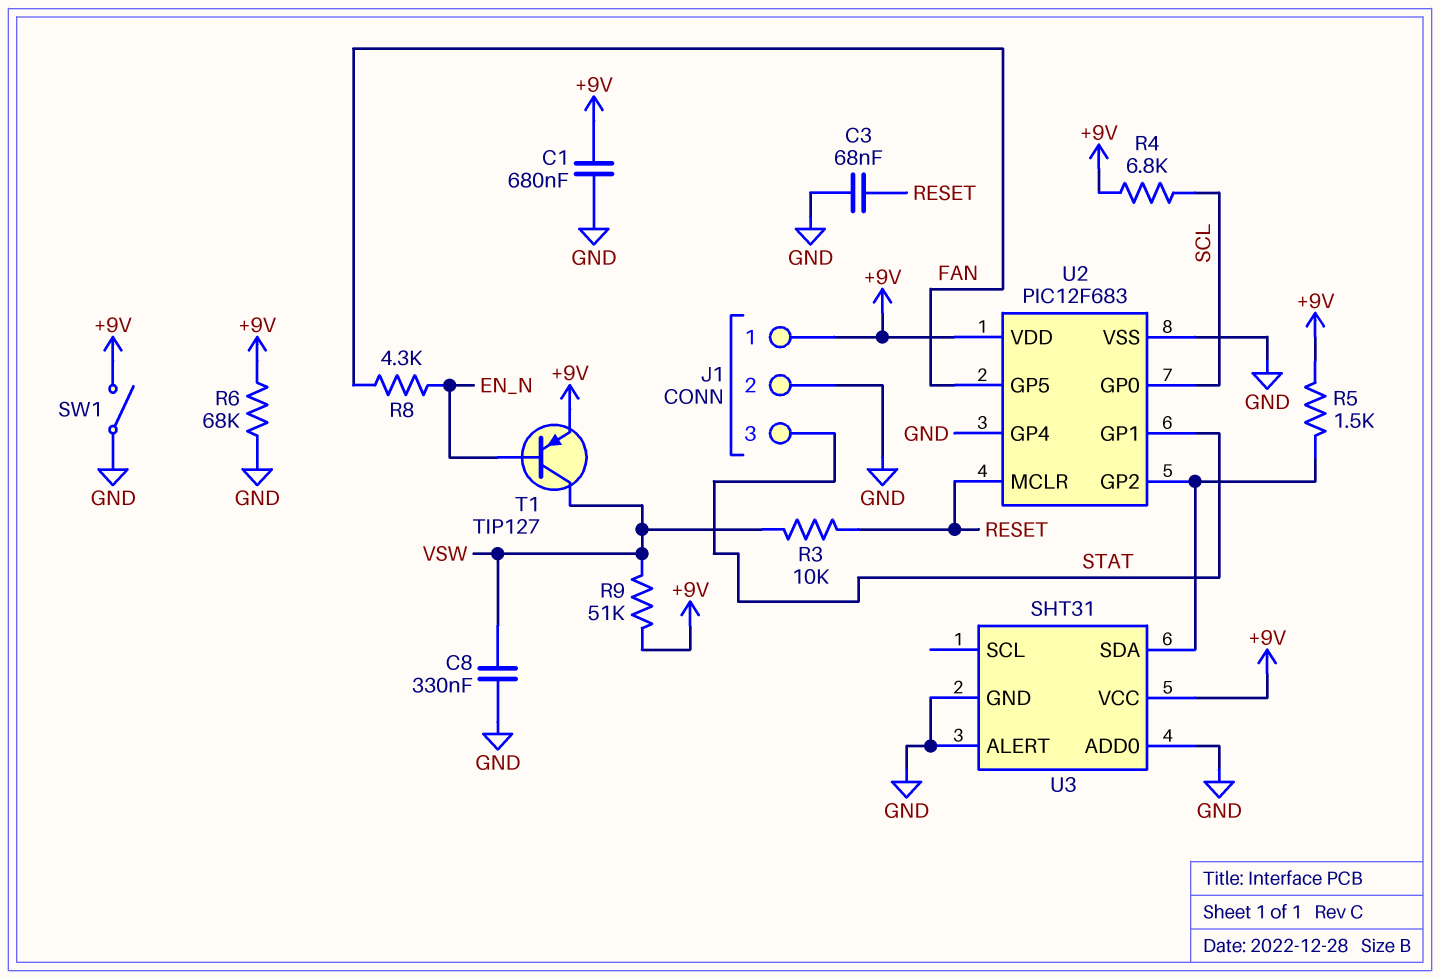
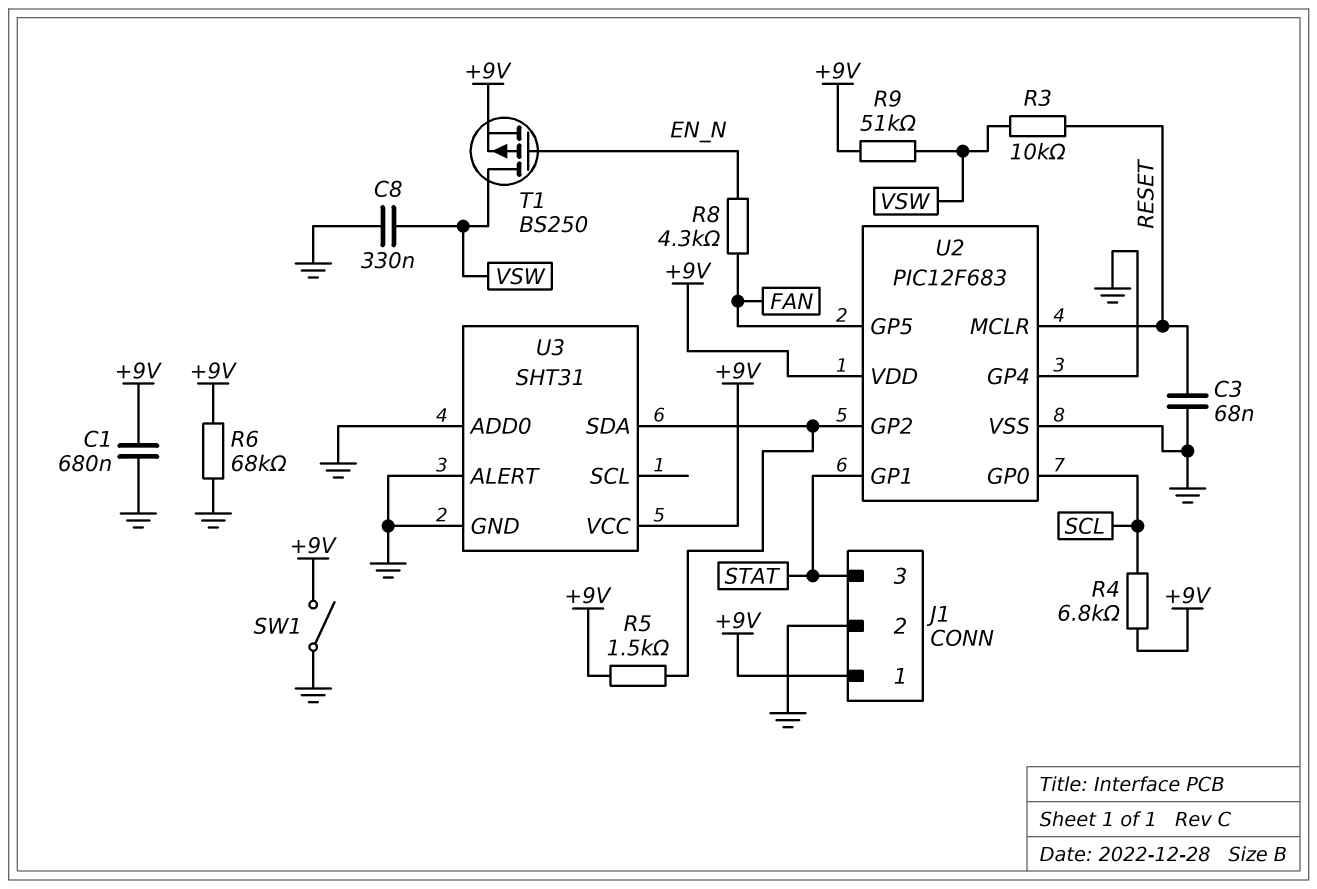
T1: PNP TIP127 (B EN_N, C VSW, E +9V) -> PMOS BS250 (G EN_N, D VSW, S +9V)

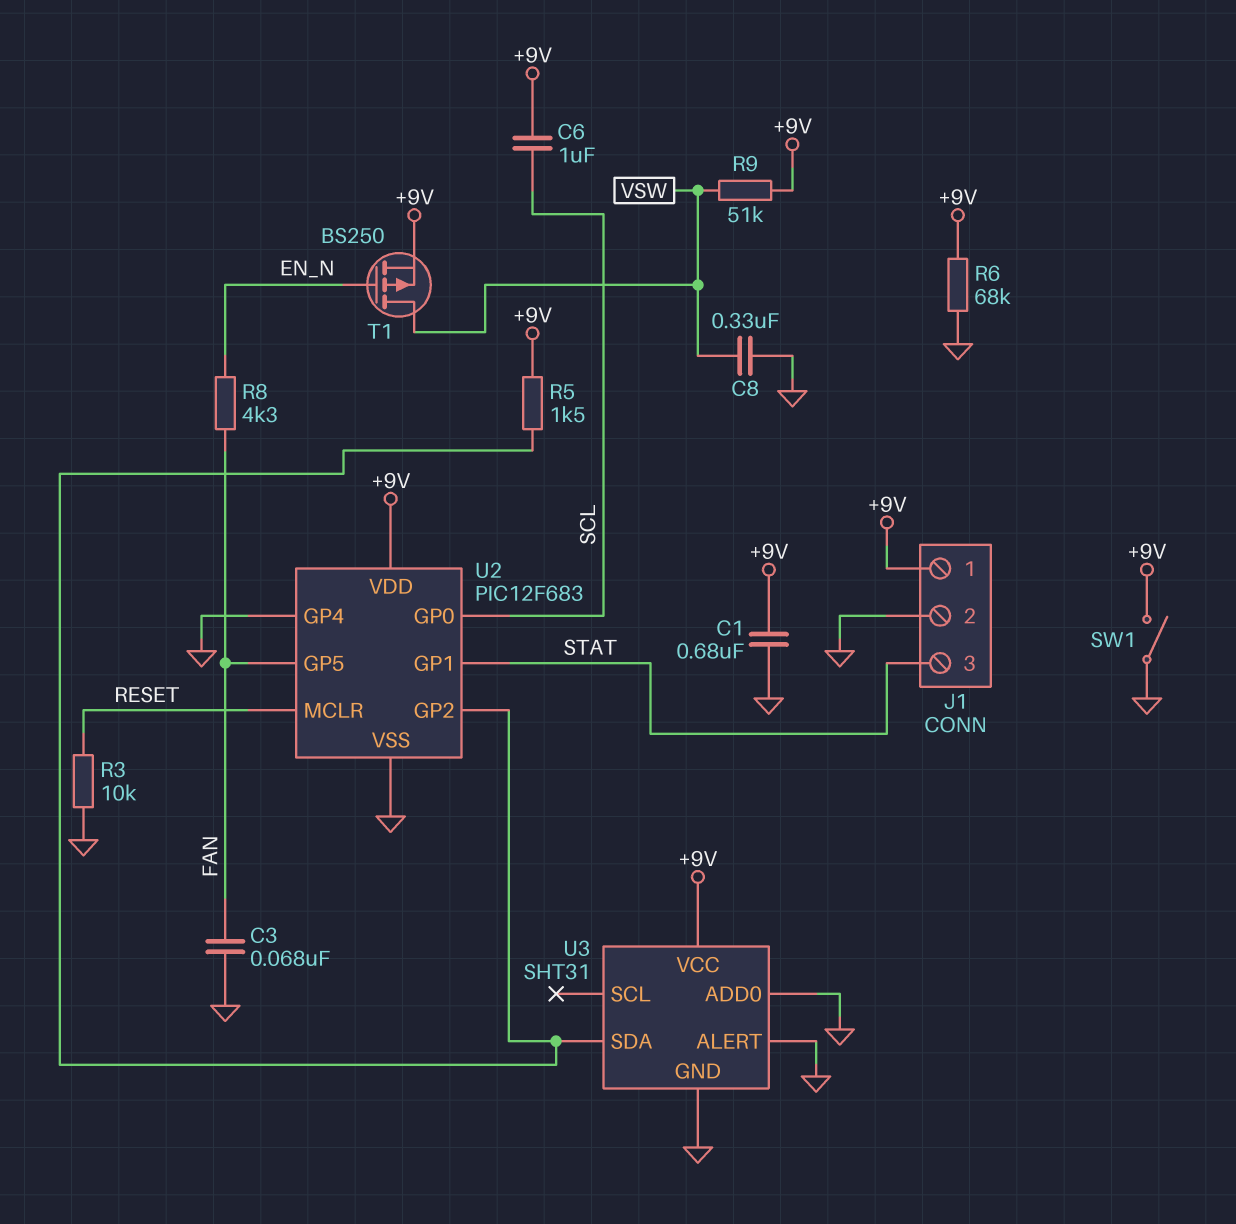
C3: 68nF (GND, RESET) -> 68nF (FAN, GND)
C6: none -> 1uF (+9V, SCL)
R3: 10k (RESET, VSW) -> 10k (GND, RESET)
R4: 6.8k (+9V, SCL) -> none

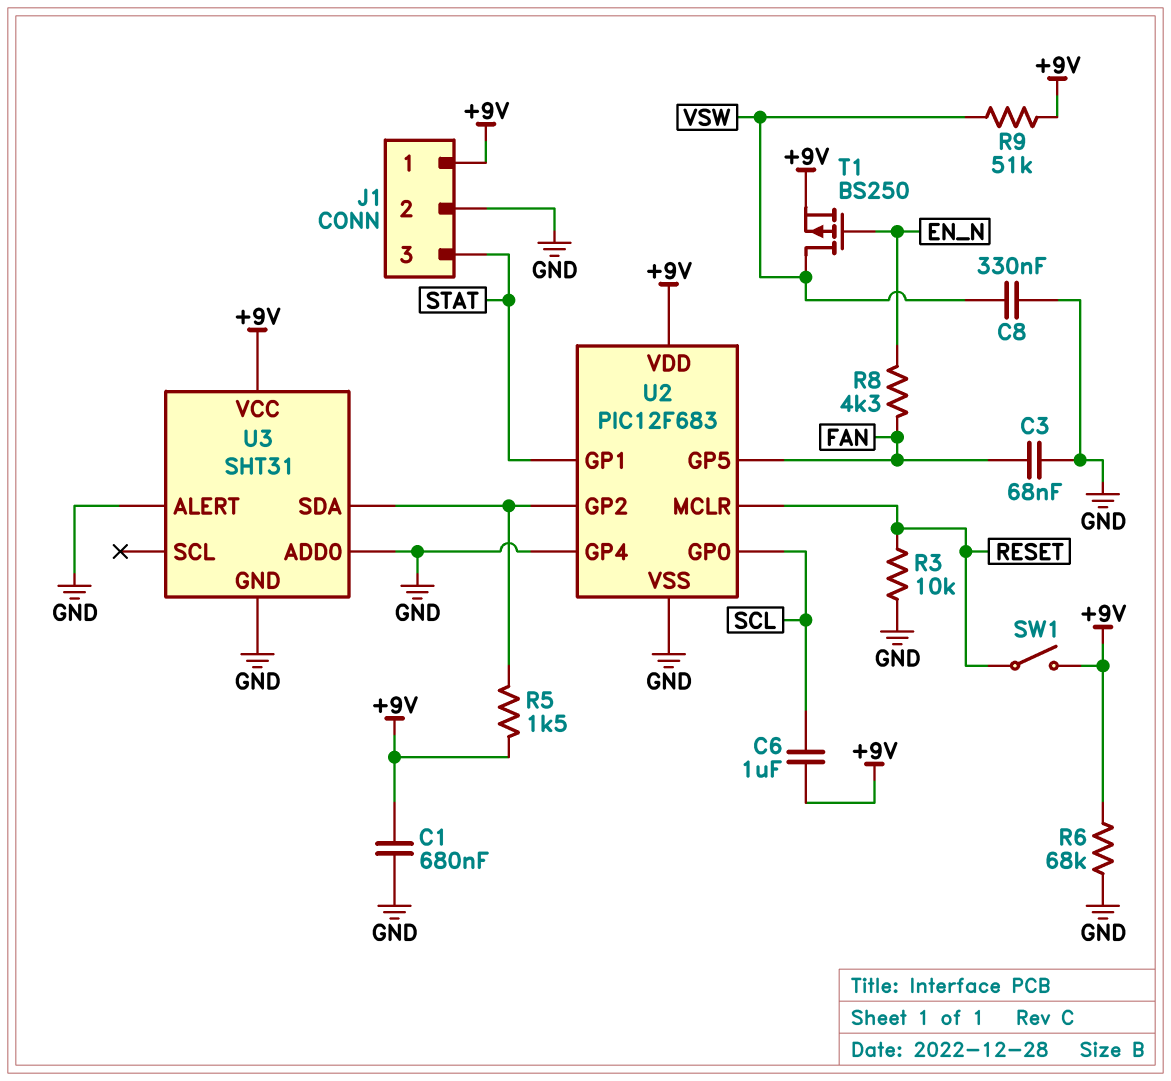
SW1: switch (+9V, GND) -> switch (+9V, RESET)

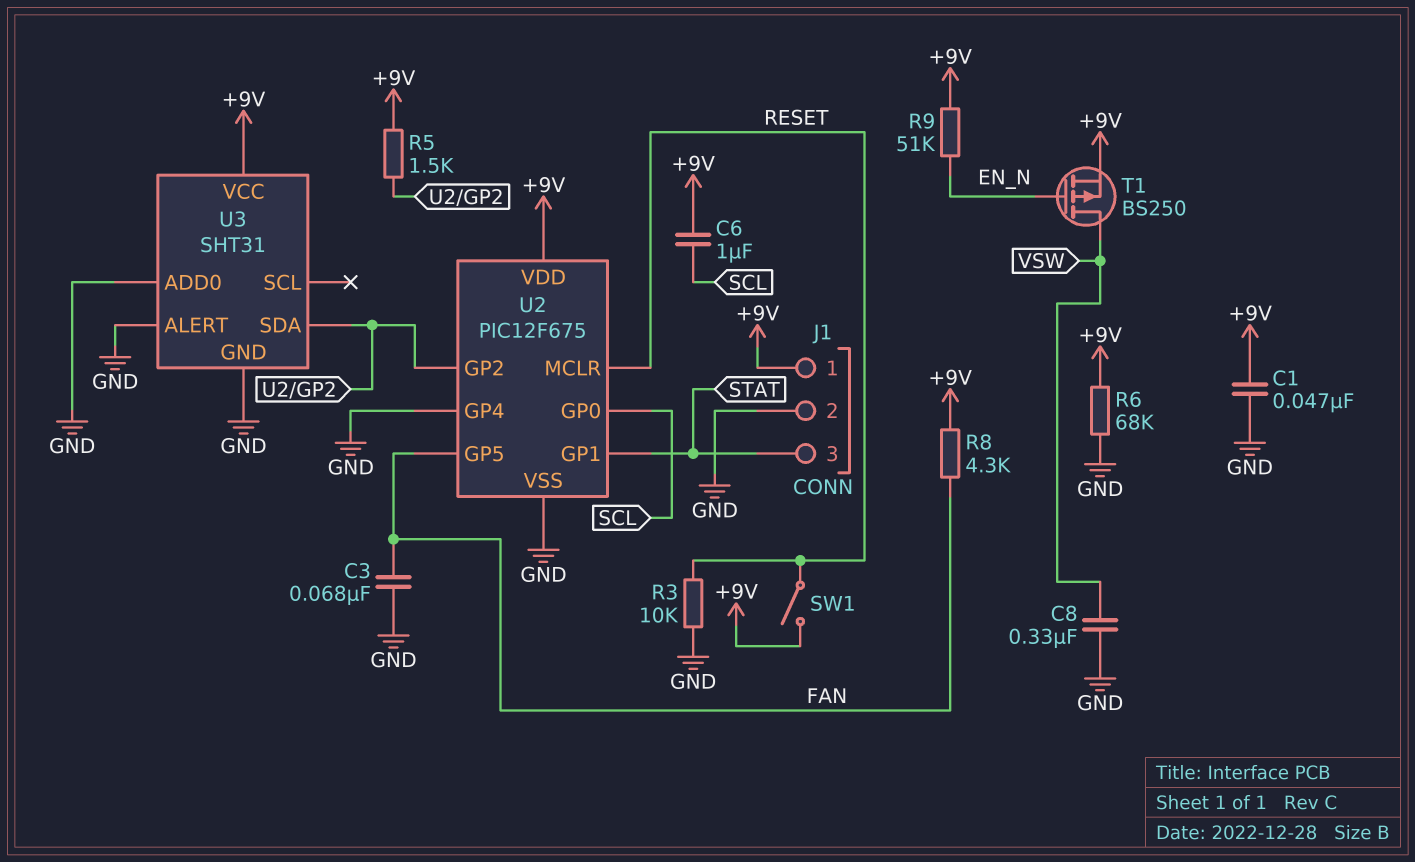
C1: 680nF (+9V, GND) -> 47nF (+9V, GND)
R8: 4.3k (EN_N, FAN) -> 4.3k (+9V, FAN)
R9: 51k (+9V, VSW) -> 51k (+9V, EN_N)
U2: PIC12F683 -> PIC12F675

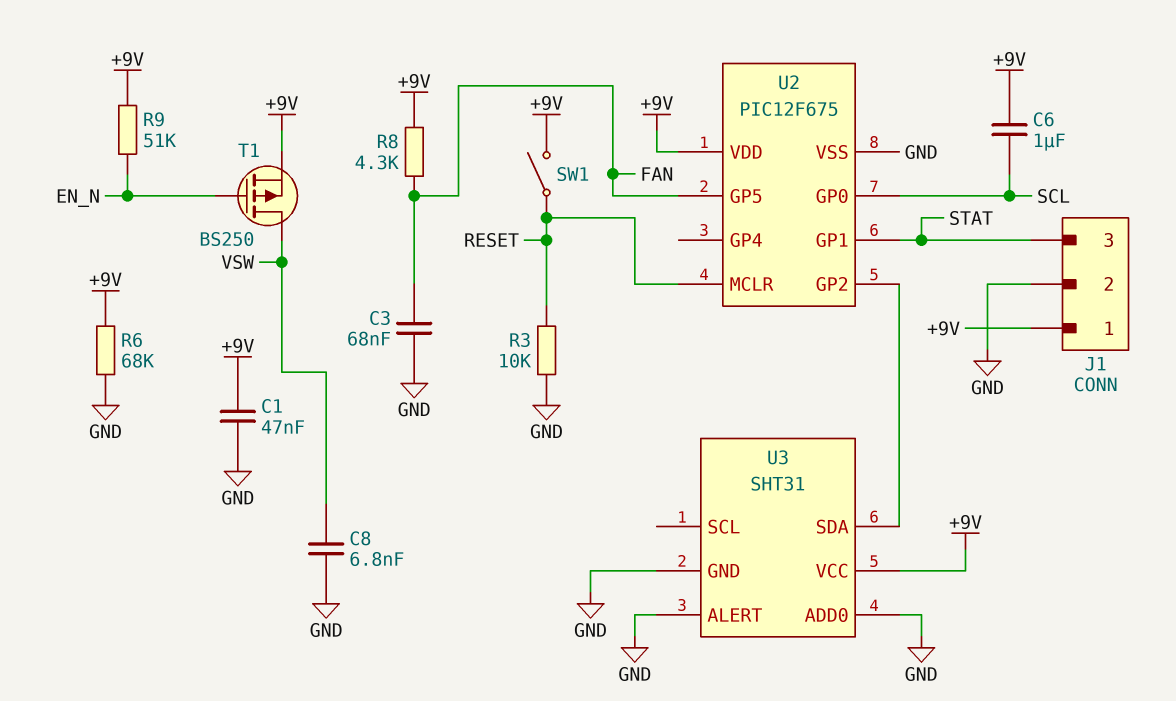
C8: 330nF (GND, VSW) -> 6.8nF (GND, VSW)
R5: 1.5k (+9V, U2/GP2) -> none
U2 pin GP4: GND -> none

